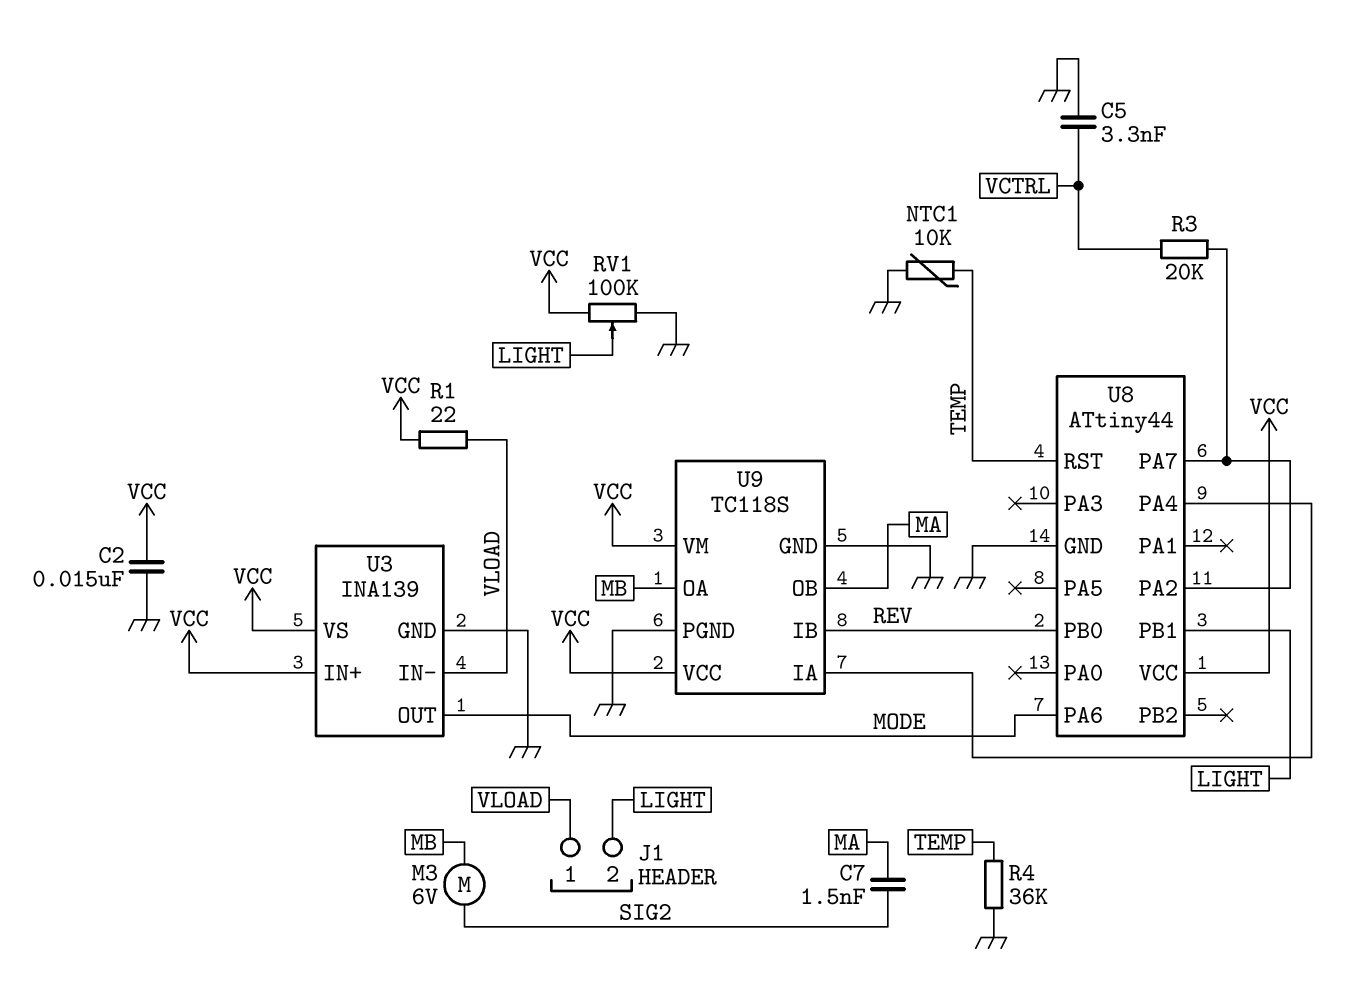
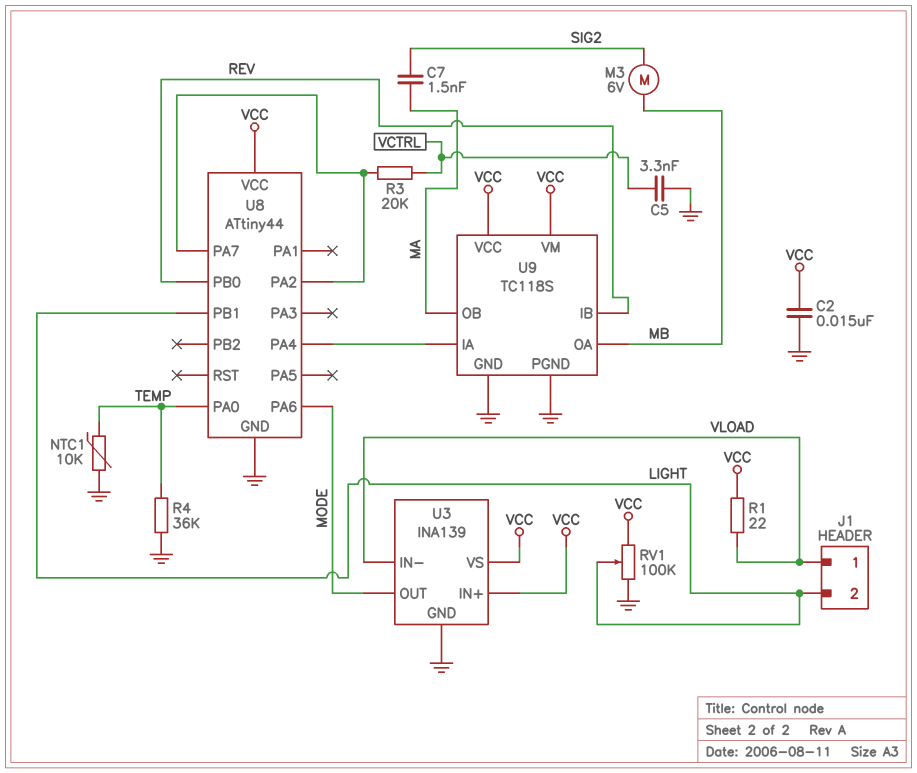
U8 pin PA0: none -> TEMP
U8 pin RST: TEMP -> none

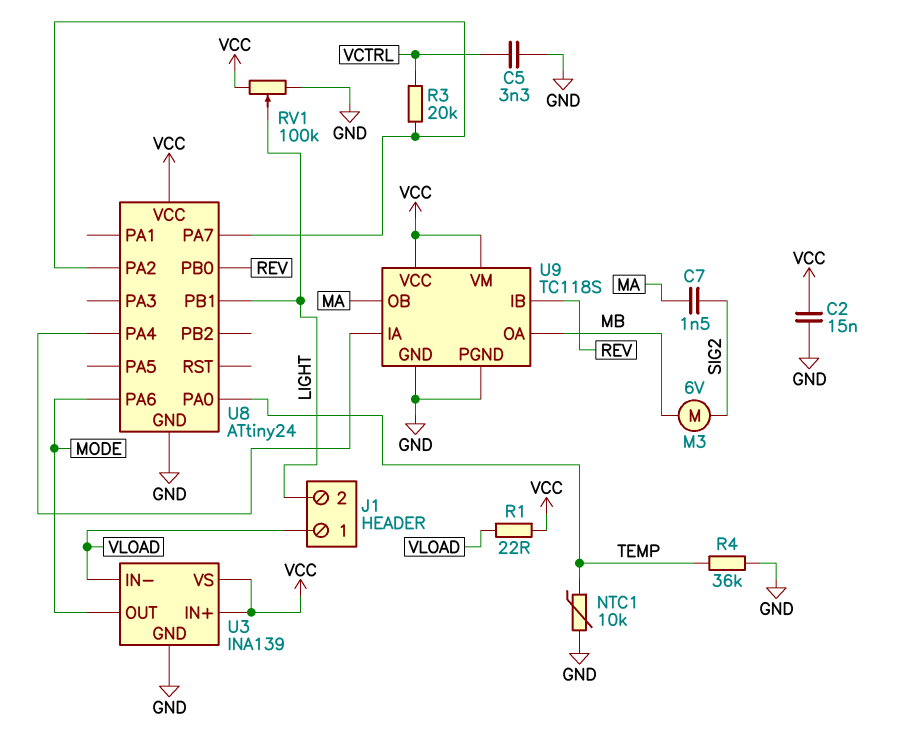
U8: ATtiny44 -> ATtiny24

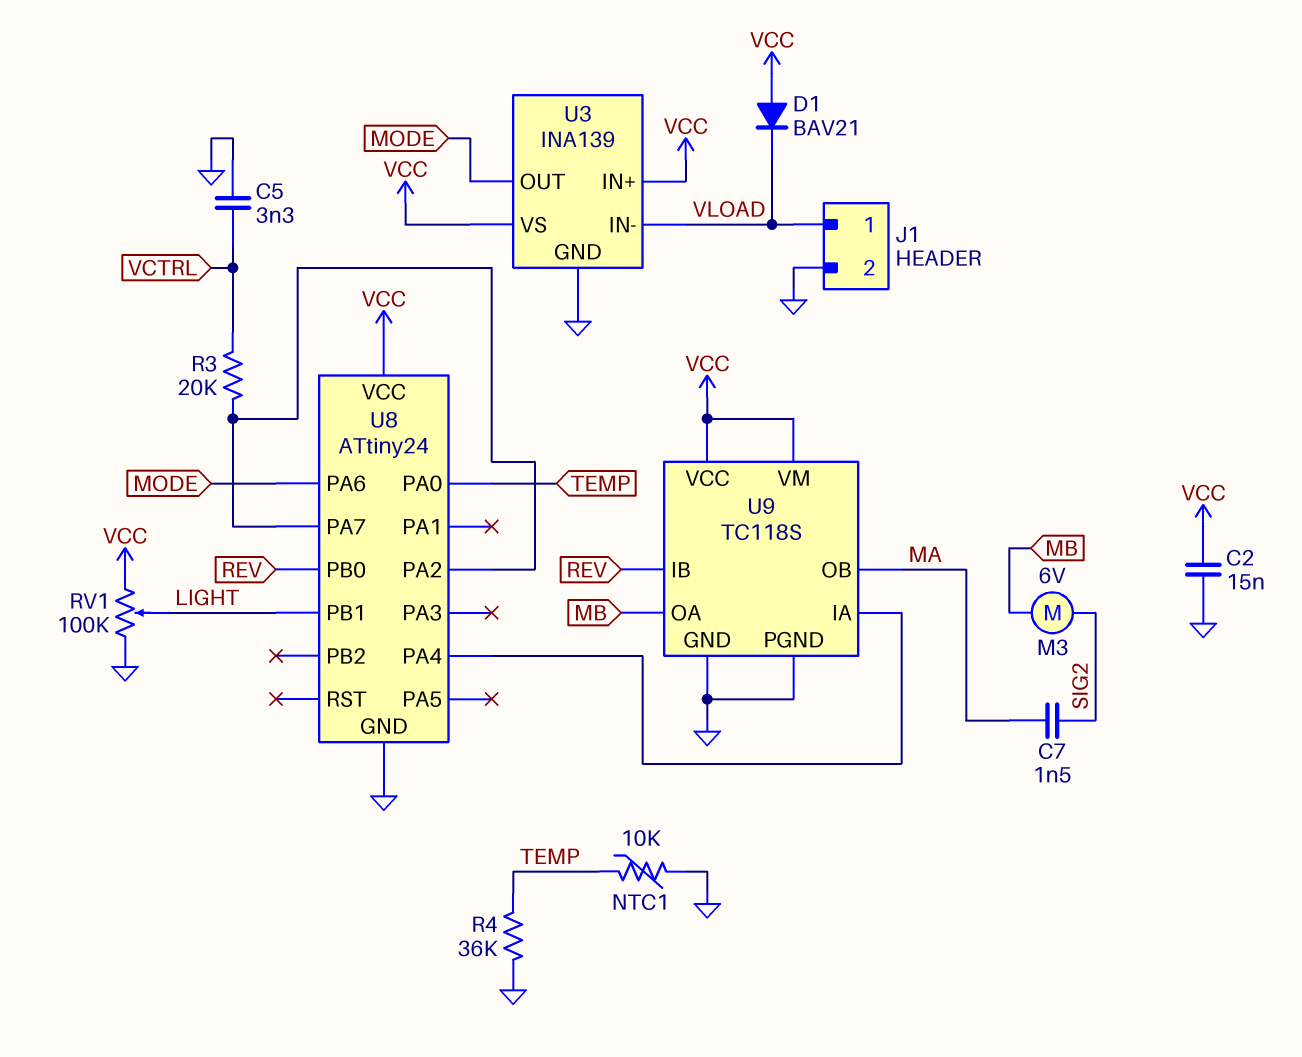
D1: none -> diode BAV21 (A VCC, K VLOAD)
J1 pin 2: LIGHT -> GND
R1: 22 (VCC, VLOAD) -> none

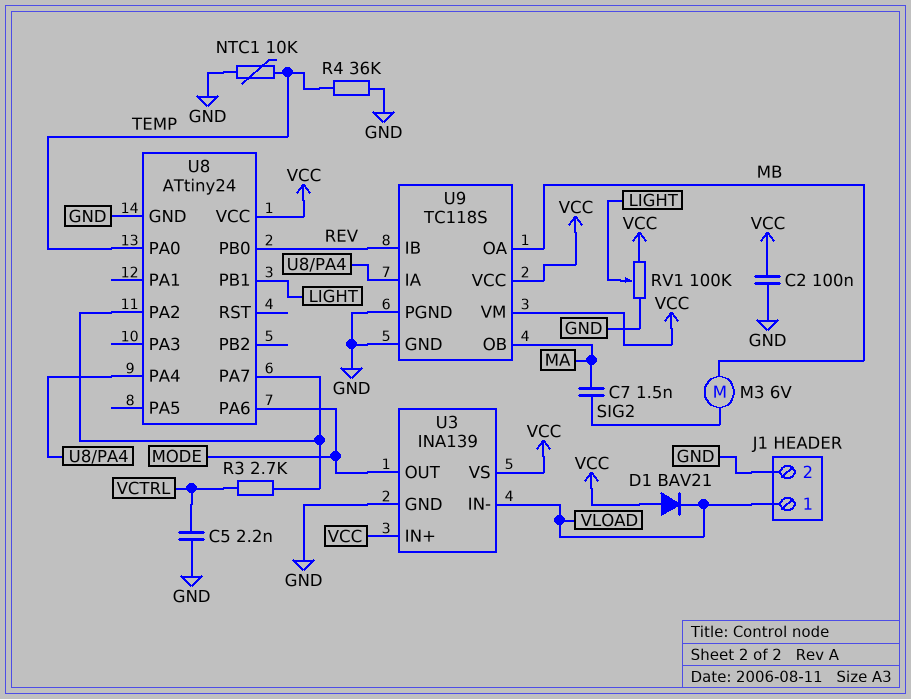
C2: 15nF (GND, VCC) -> 100nF (GND, VCC)
C5: 3.3nF (GND, VCTRL) -> 2.2nF (GND, VCTRL)
R3: 20k (U8/PA2, VCTRL) -> 2.7k (U8/PA2, VCTRL)

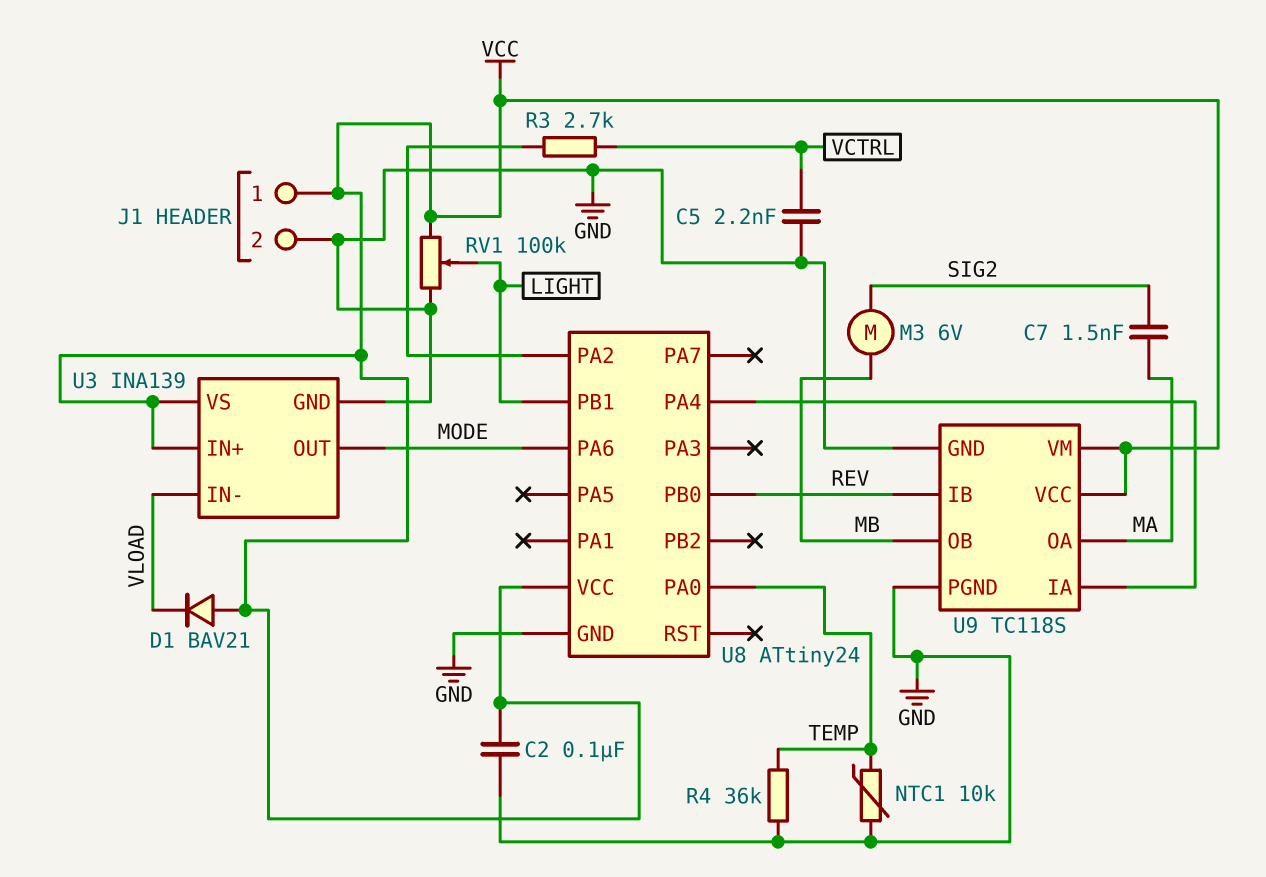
J1 pin 1: VLOAD -> VCC
U8 pin PA7: U8/PA2 -> none
U9 pin OA: MB -> MA
U9 pin OB: MA -> MB

